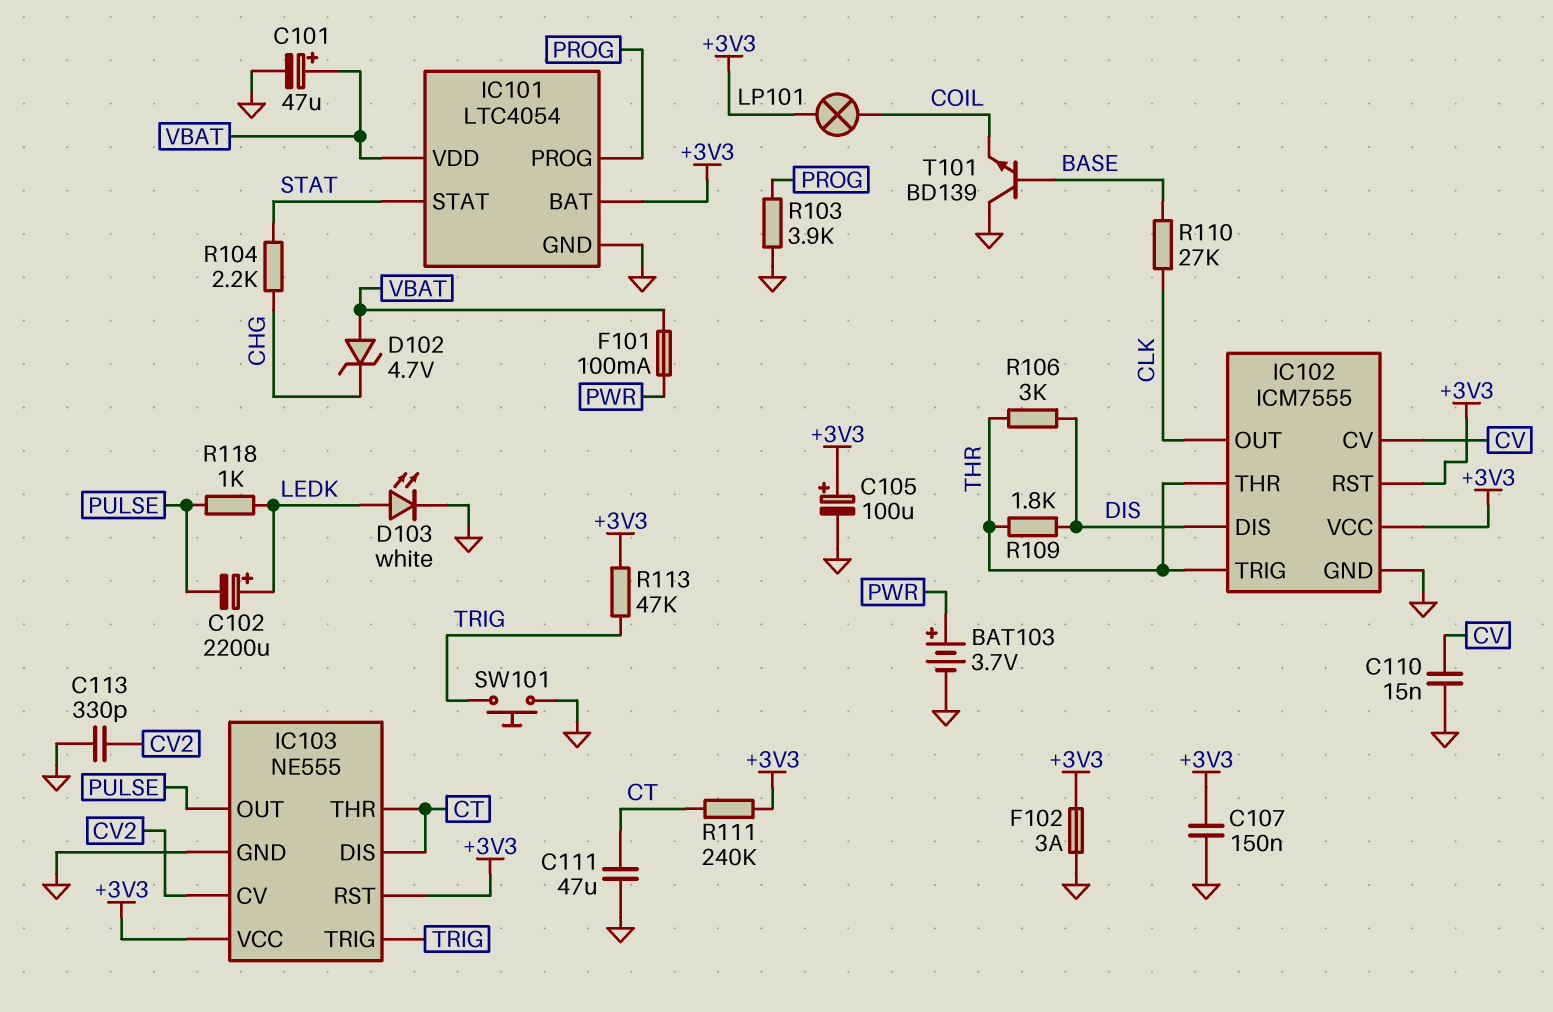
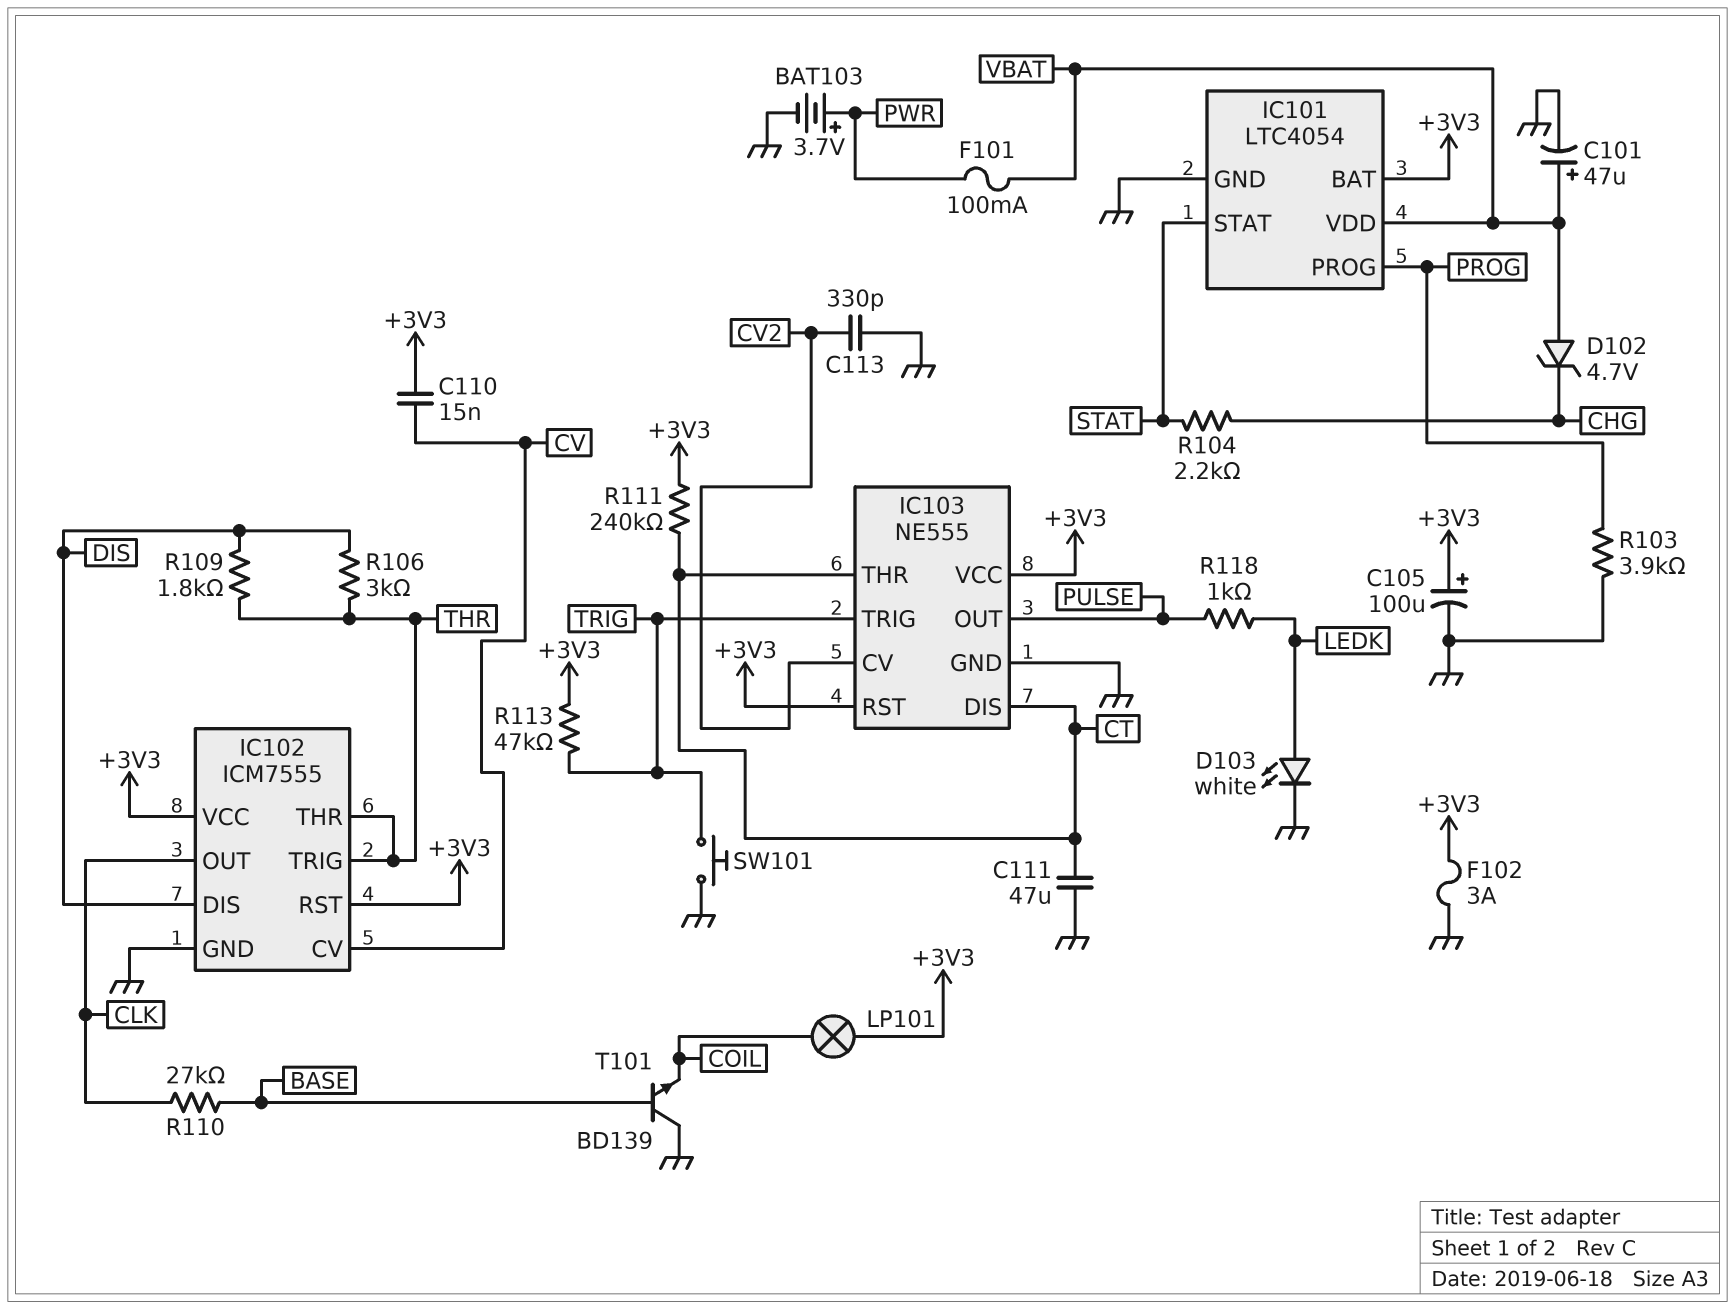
C102: 2200uF (plus LEDK, minus PULSE) -> none
C107: 150nF (+3V3, GND) -> none
C110: 15nF (CV, GND) -> 15nF (+3V3, CV)

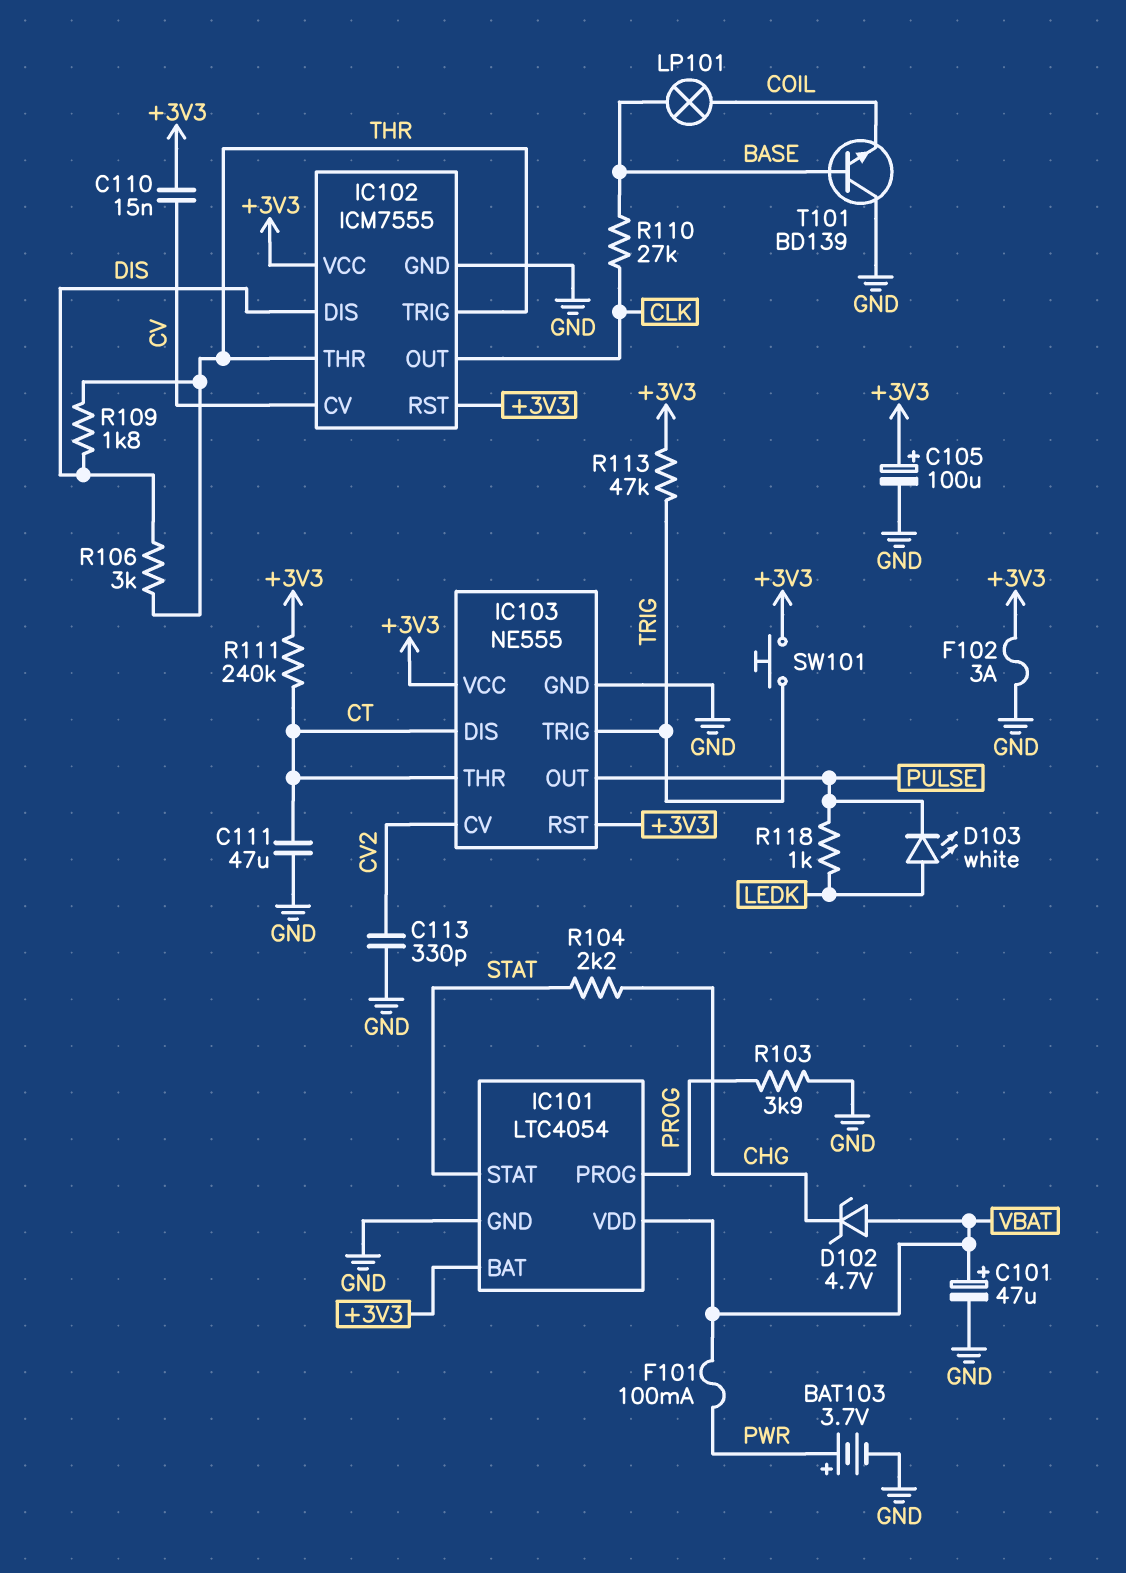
D103: LED white (A LEDK, K GND) -> LED white (A LEDK, K PULSE)
LP101: lamp (+3V3, COIL) -> lamp (BASE, COIL)
SW101: button (GND, TRIG) -> button (+3V3, TRIG)

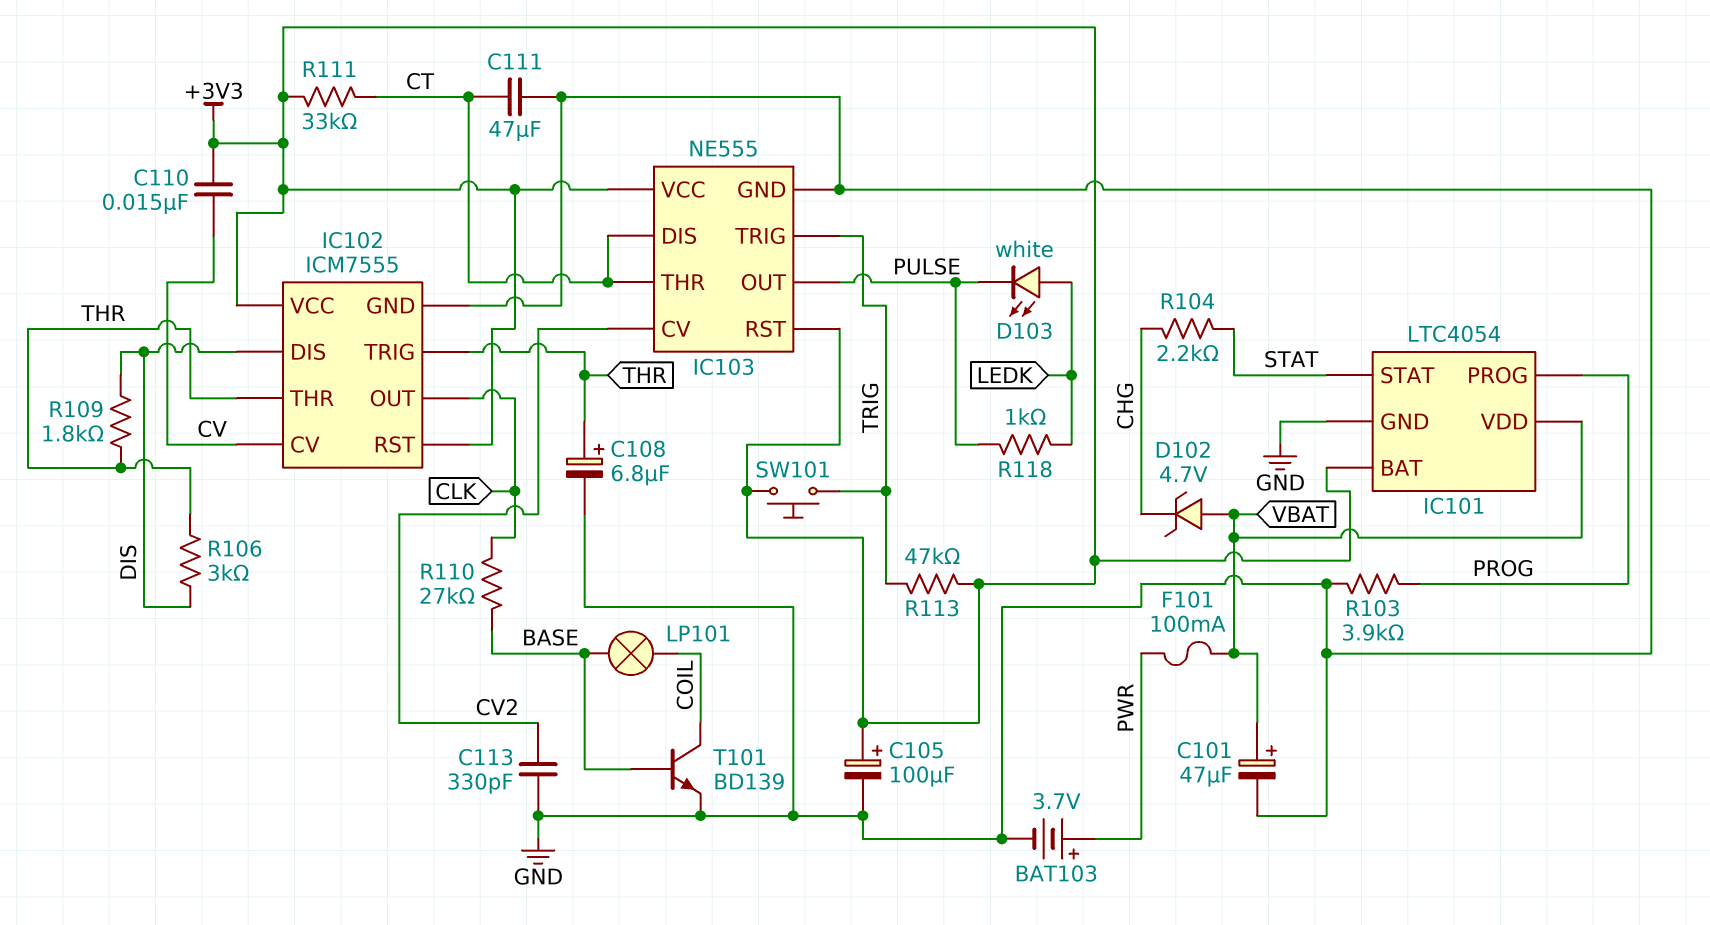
C108: none -> 6.8uF (plus THR, minus GND)
F102: 3A (+3V3, GND) -> none
R111: 240k (+3V3, CT) -> 33k (+3V3, CT)
T101: NPN BD139 (B BASE, C GND, E COIL) -> NPN BD139 (B BASE, C COIL, E GND)

